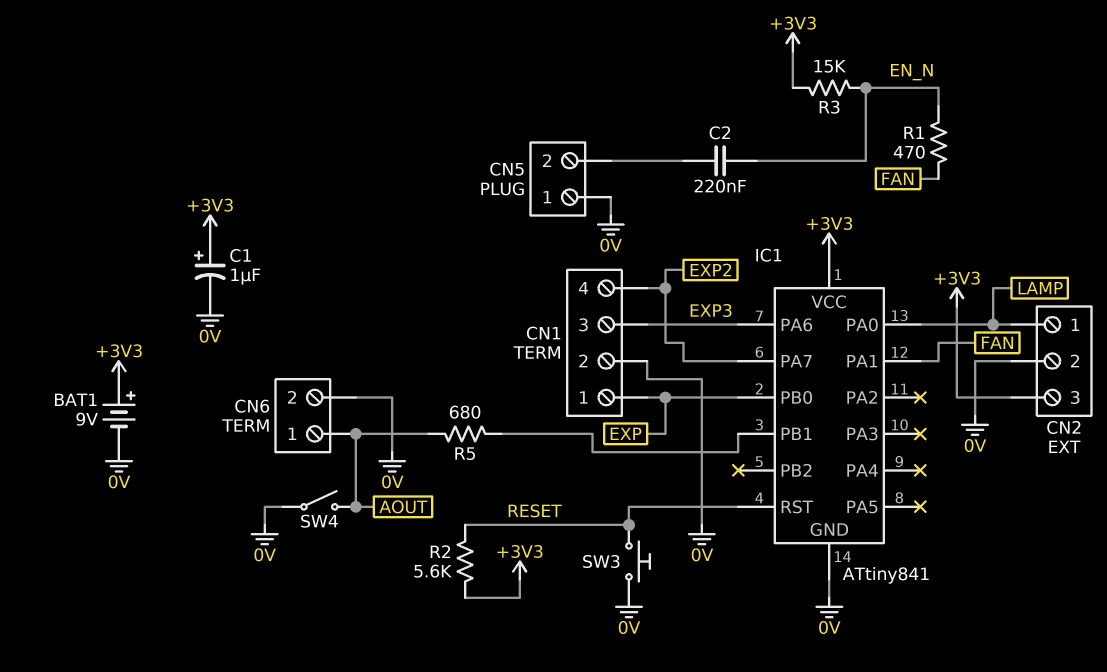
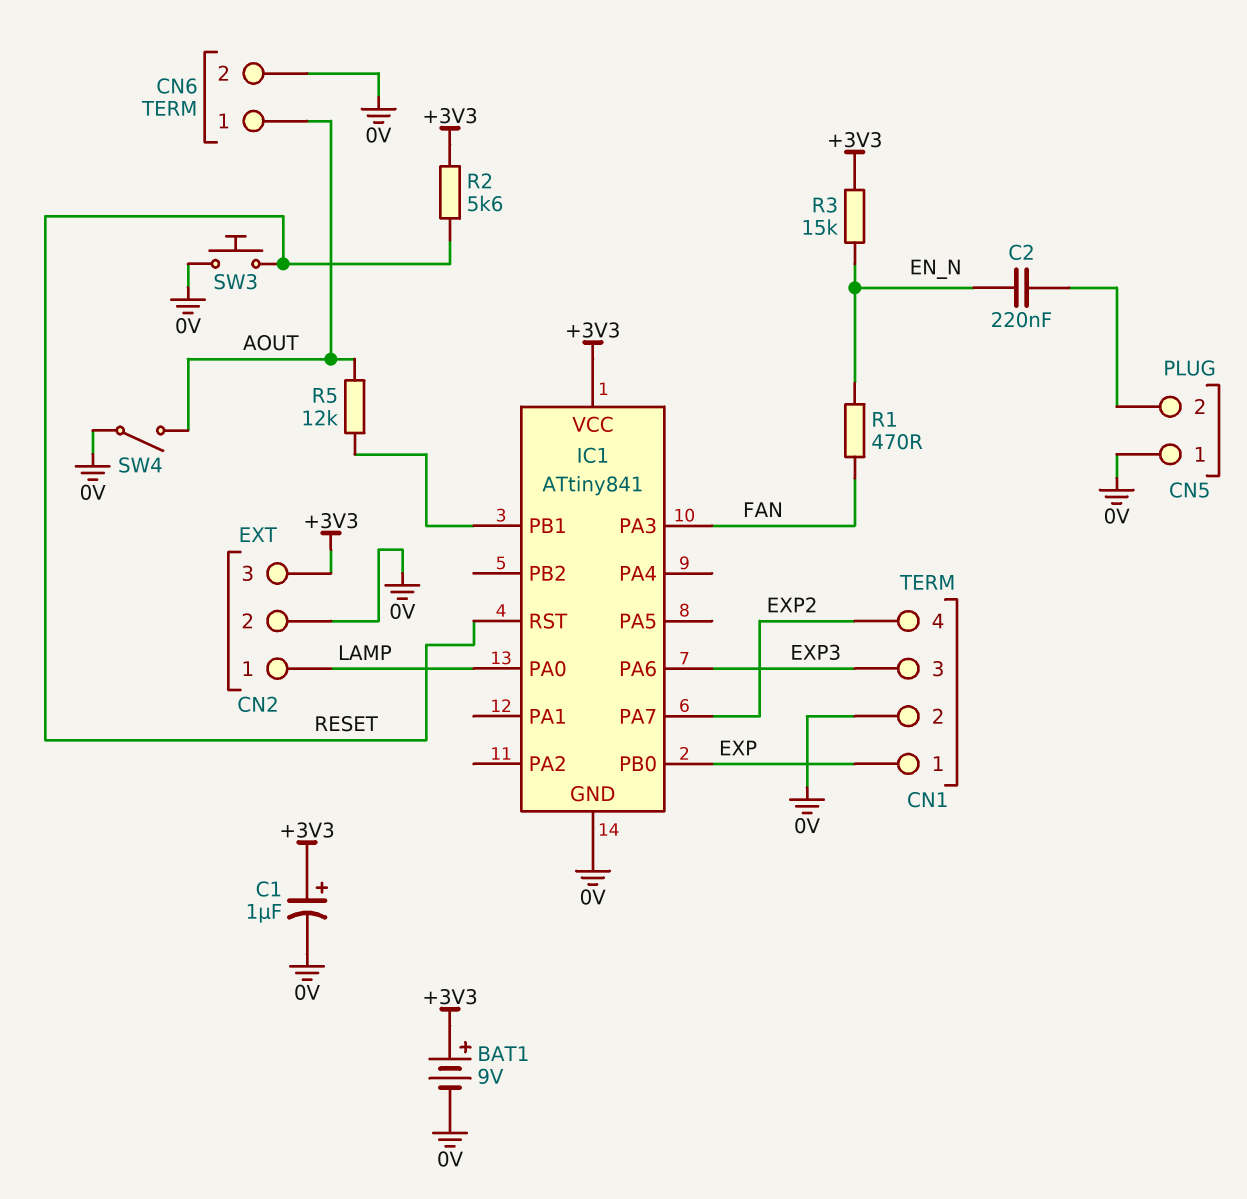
IC1 pin PA1: FAN -> none
IC1 pin PA3: none -> FAN
R5: 680 (AOUT, IC1/PB1) -> 12k (AOUT, IC1/PB1)

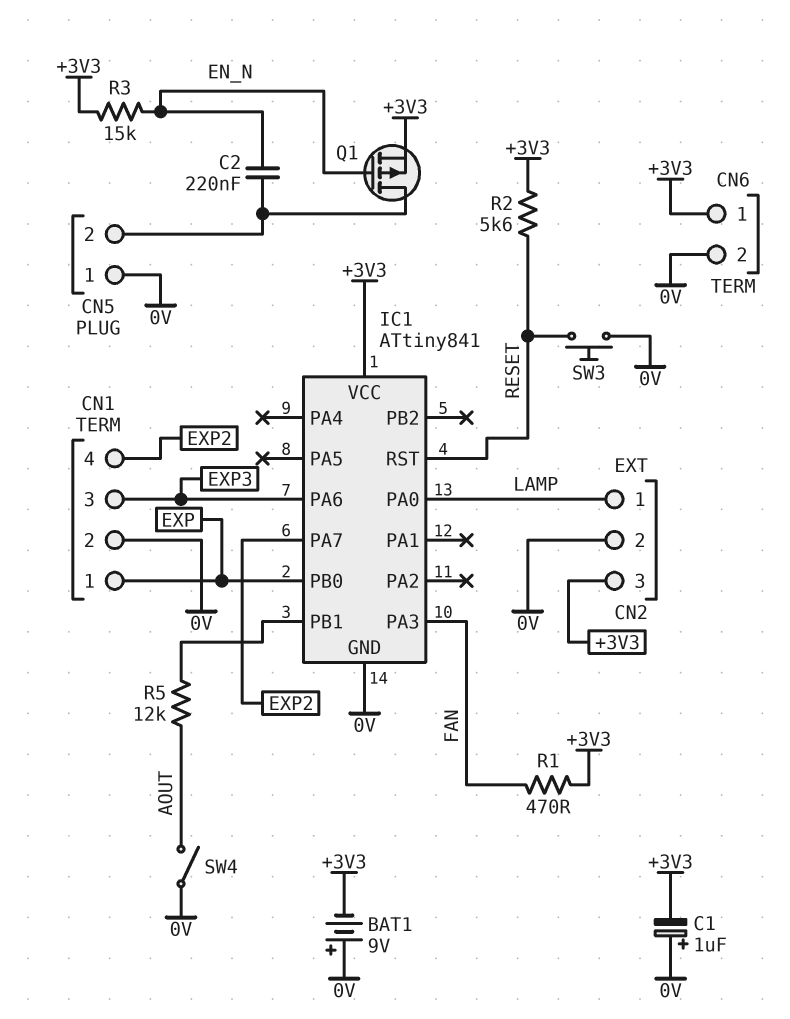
BAT1: 9V (plus +3V3, minus 0V) -> 9V (plus 0V, minus +3V3)
C1: 1uF (plus +3V3, minus 0V) -> 1uF (plus 0V, minus +3V3)
CN6 pin 1: AOUT -> +3V3
Q1: none -> PMOS (G EN_N, D CN5/2, S +3V3)
R1: 470 (EN_N, FAN) -> 470 (+3V3, FAN)

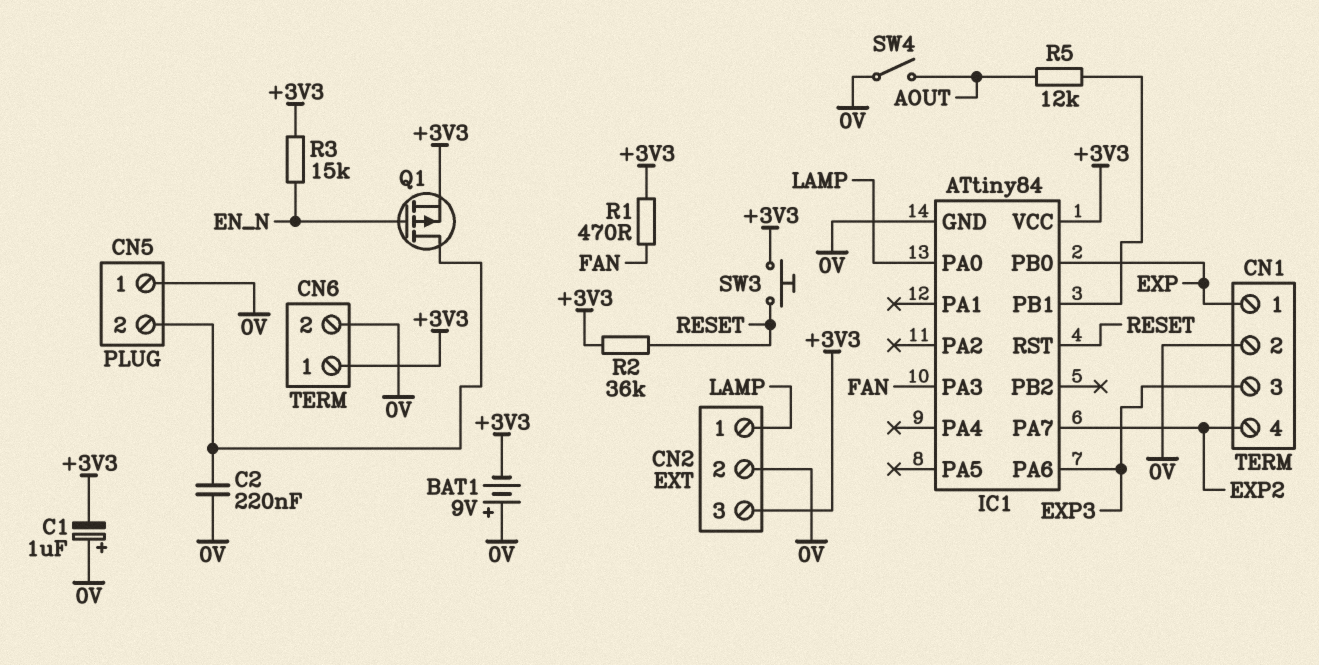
C2: 220nF (CN5/2, EN_N) -> 220nF (0V, CN5/2)
IC1: ATtiny841 -> ATtiny84
R2: 5.6k (+3V3, RESET) -> 36k (+3V3, RESET)
SW3: button (0V, RESET) -> button (+3V3, RESET)

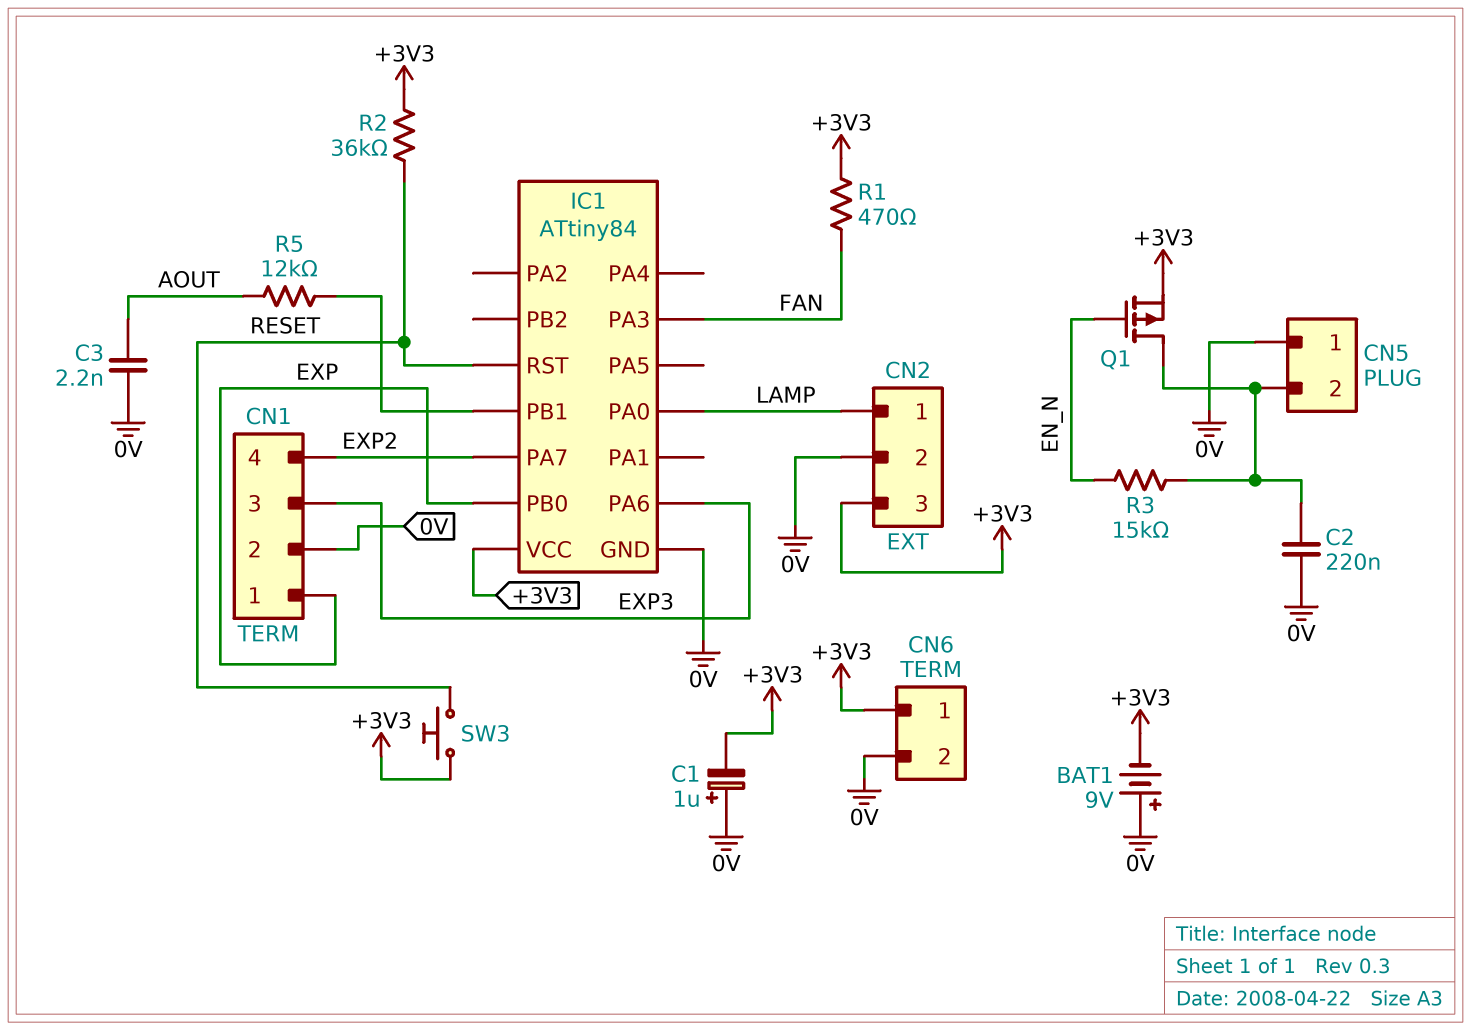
C3: none -> 2.2nF (0V, AOUT)
R3: 15k (+3V3, EN_N) -> 15k (CN5/2, EN_N)
SW4: switch (0V, AOUT) -> none

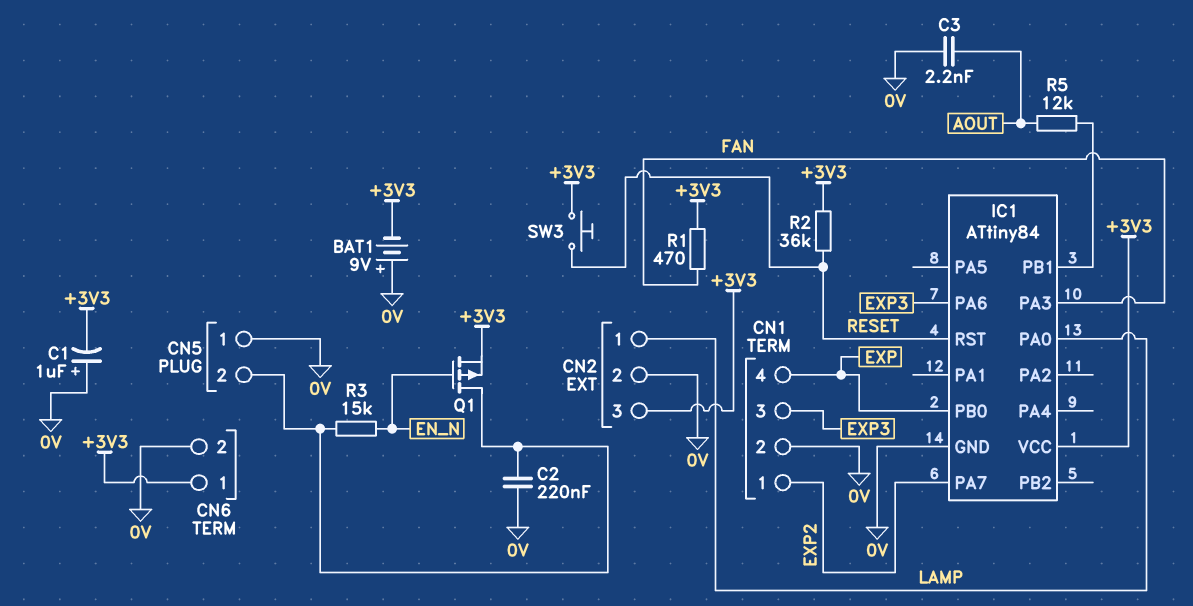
CN1 pin 1: EXP -> EXP2
CN1 pin 4: EXP2 -> EXP

